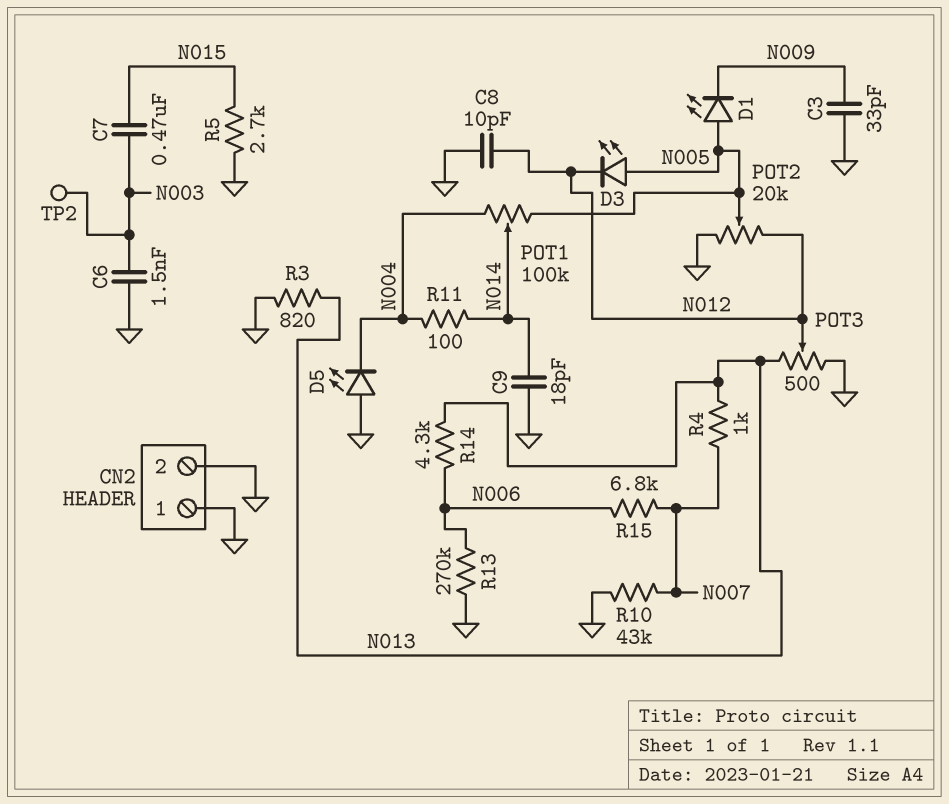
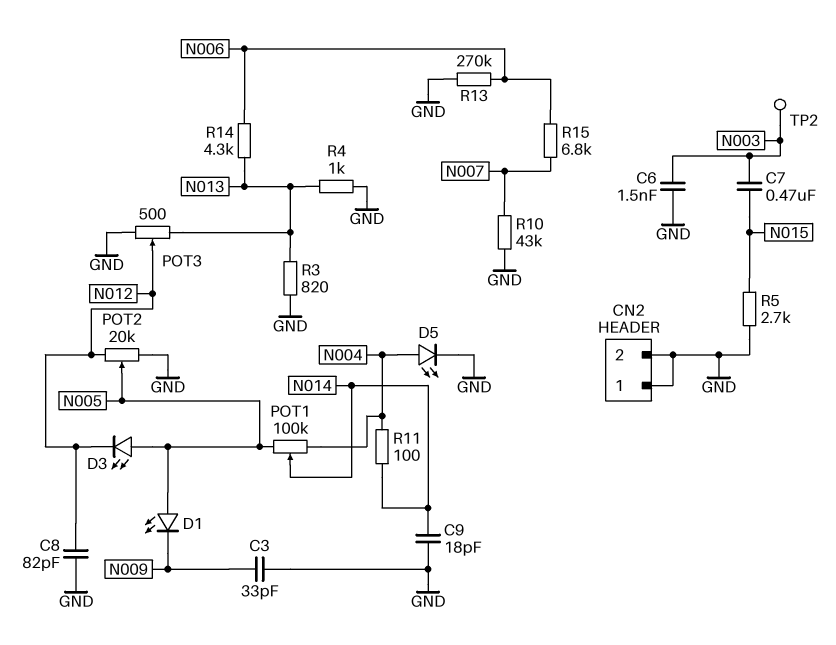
C8: 10pF (GND, N012) -> 82pF (GND, N012)
D5: LED (A GND, K N004) -> LED (A N004, K GND)
R4: 1k (N007, N013) -> 1k (GND, N013)

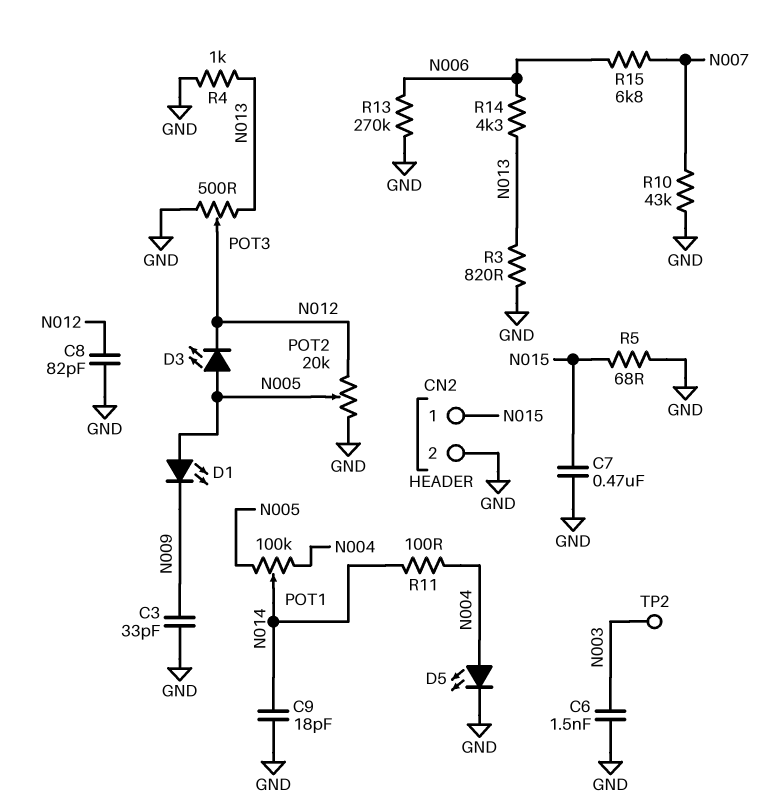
C7: 470nF (N003, N015) -> 470nF (GND, N015)
CN2 pin 1: GND -> N015
R5: 2.7k (GND, N015) -> 68 (GND, N015)

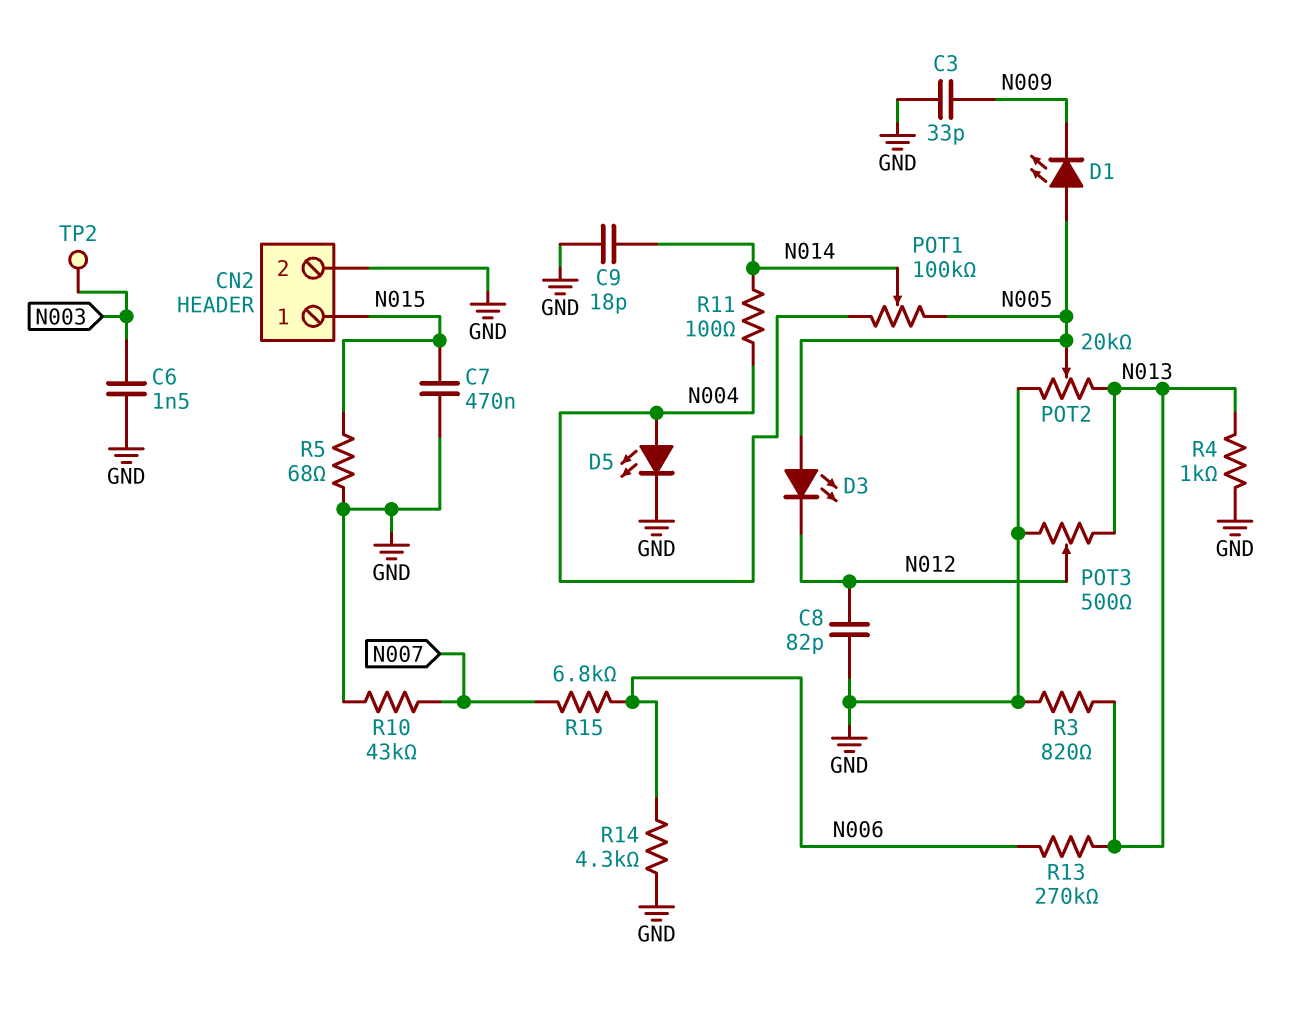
POT2: 20k (GND, N012, wiper N005) -> 20k (GND, N013, wiper N005)
R13: 270k (GND, N006) -> 270k (N006, N013)
R14: 4.3k (N006, N013) -> 4.3k (GND, N006)

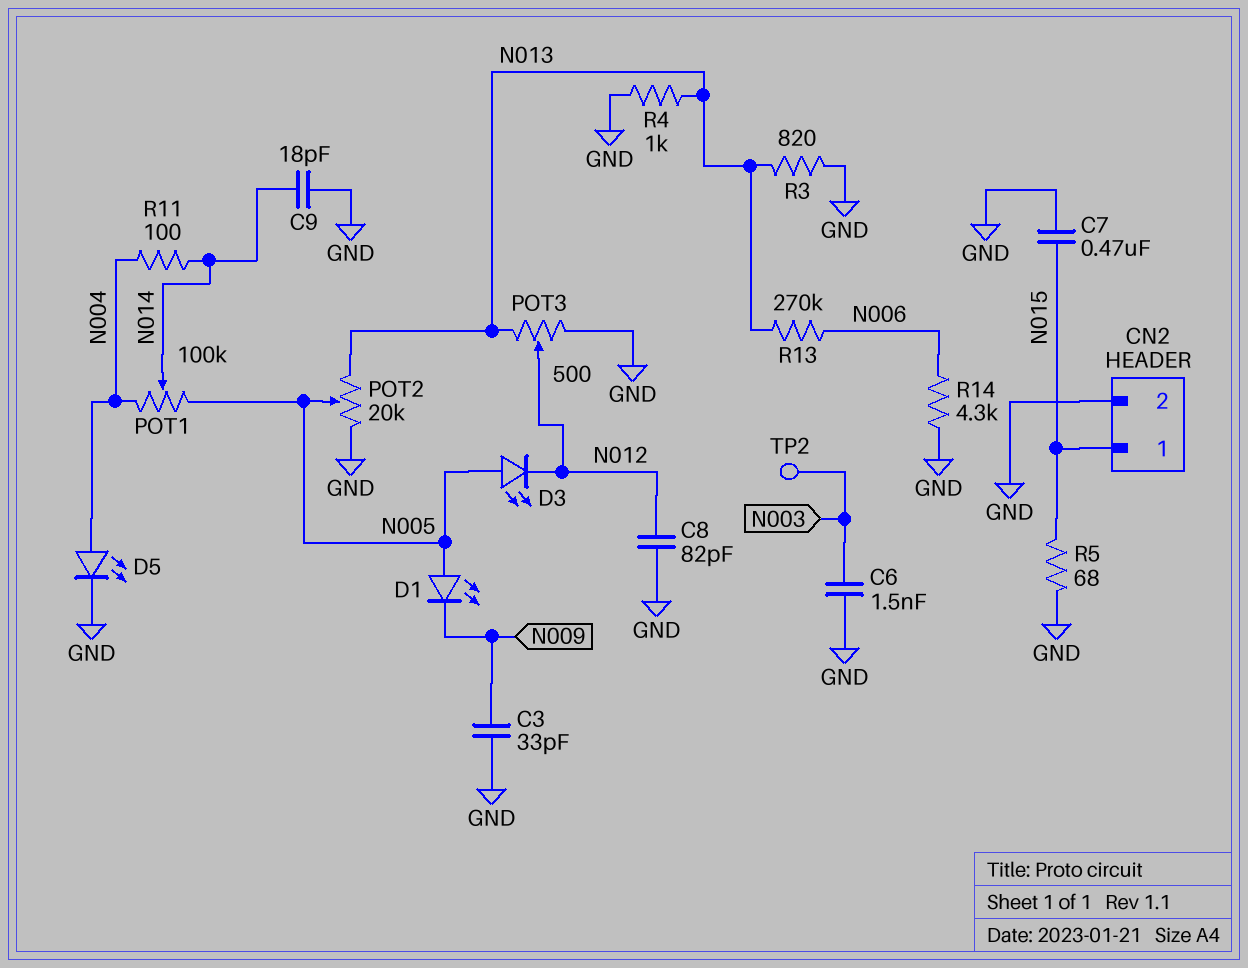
R10: 43k (GND, N007) -> none
R15: 6.8k (N006, N007) -> none

